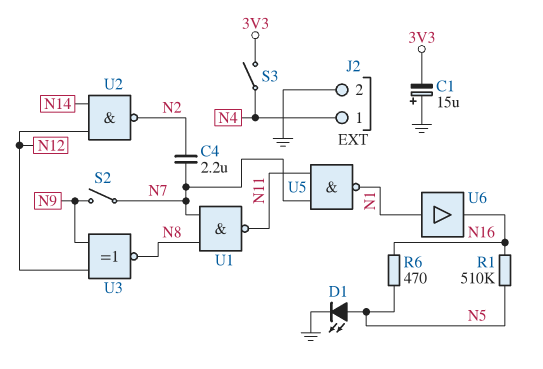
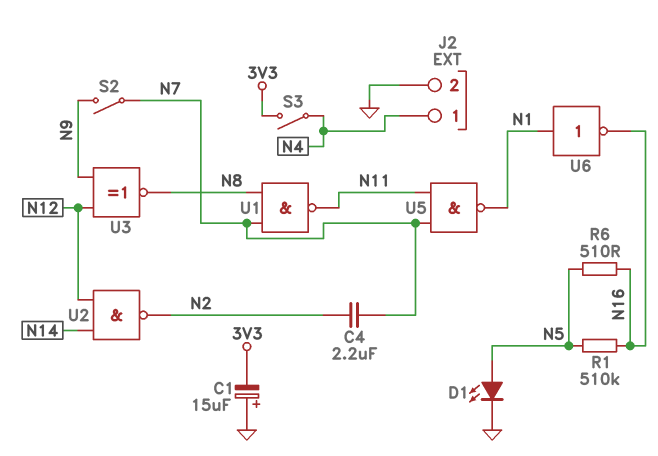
R6: 470 (N5, N16) -> 510 (N5, N16)
U6: buffer (in N1, out N16) -> NOT (in N1, out N16)

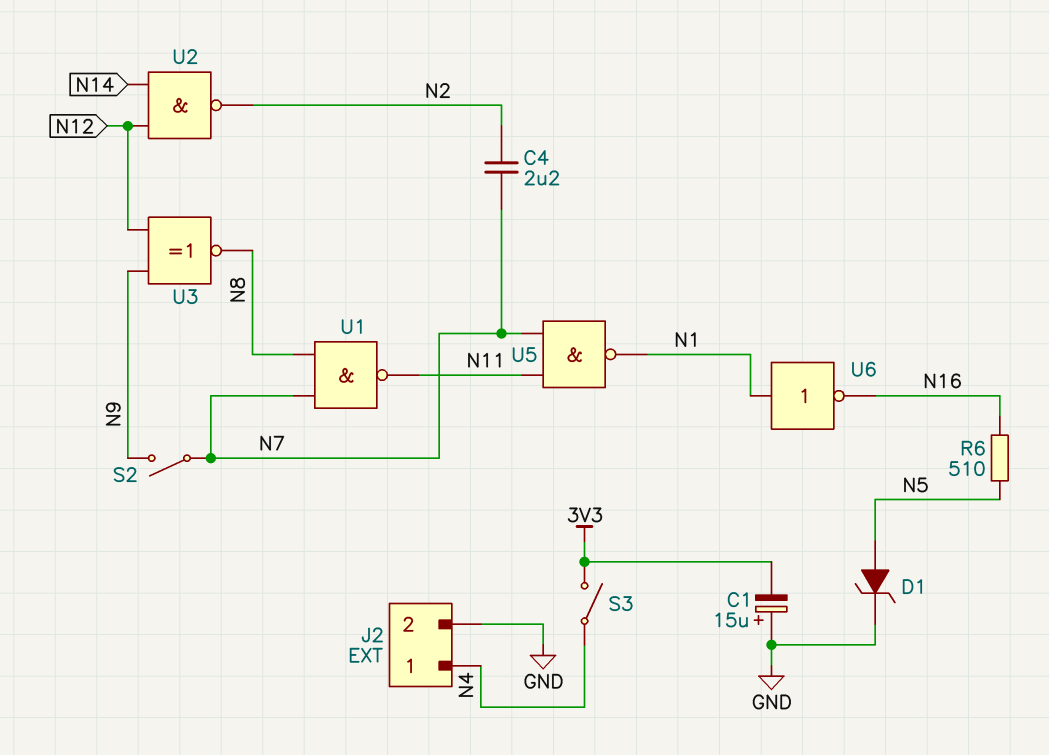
D1: LED (A N5, K GND) -> zener (A N5, K GND)
R1: 510k (N5, N16) -> none

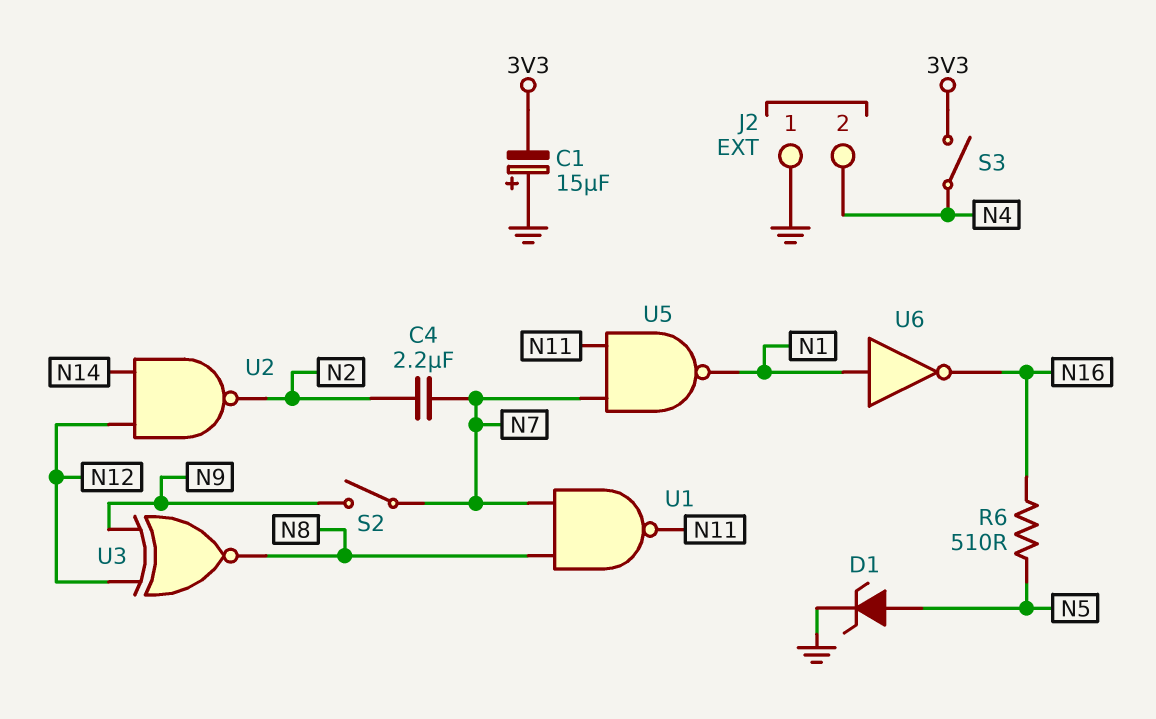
J2 pin 1: N4 -> GND
J2 pin 2: GND -> N4

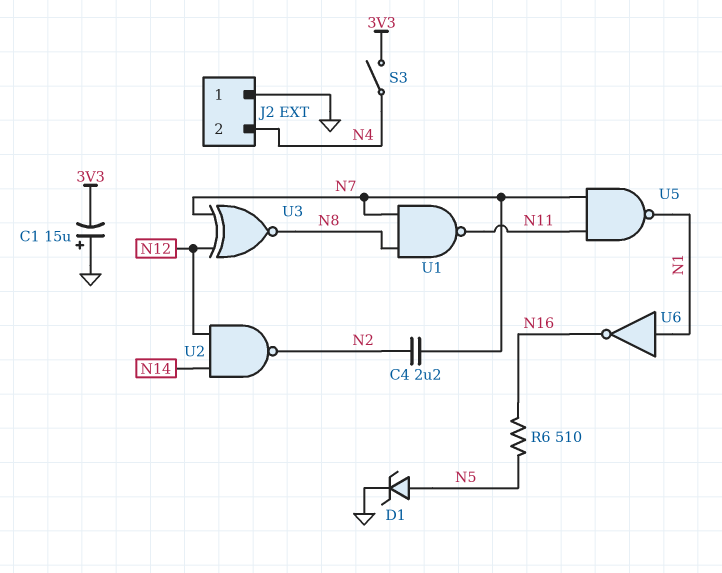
S2: switch (N7, N9) -> none
U3: XNOR (in N9, in N12, out N8) -> XNOR (in N7, in N12, out N8)

